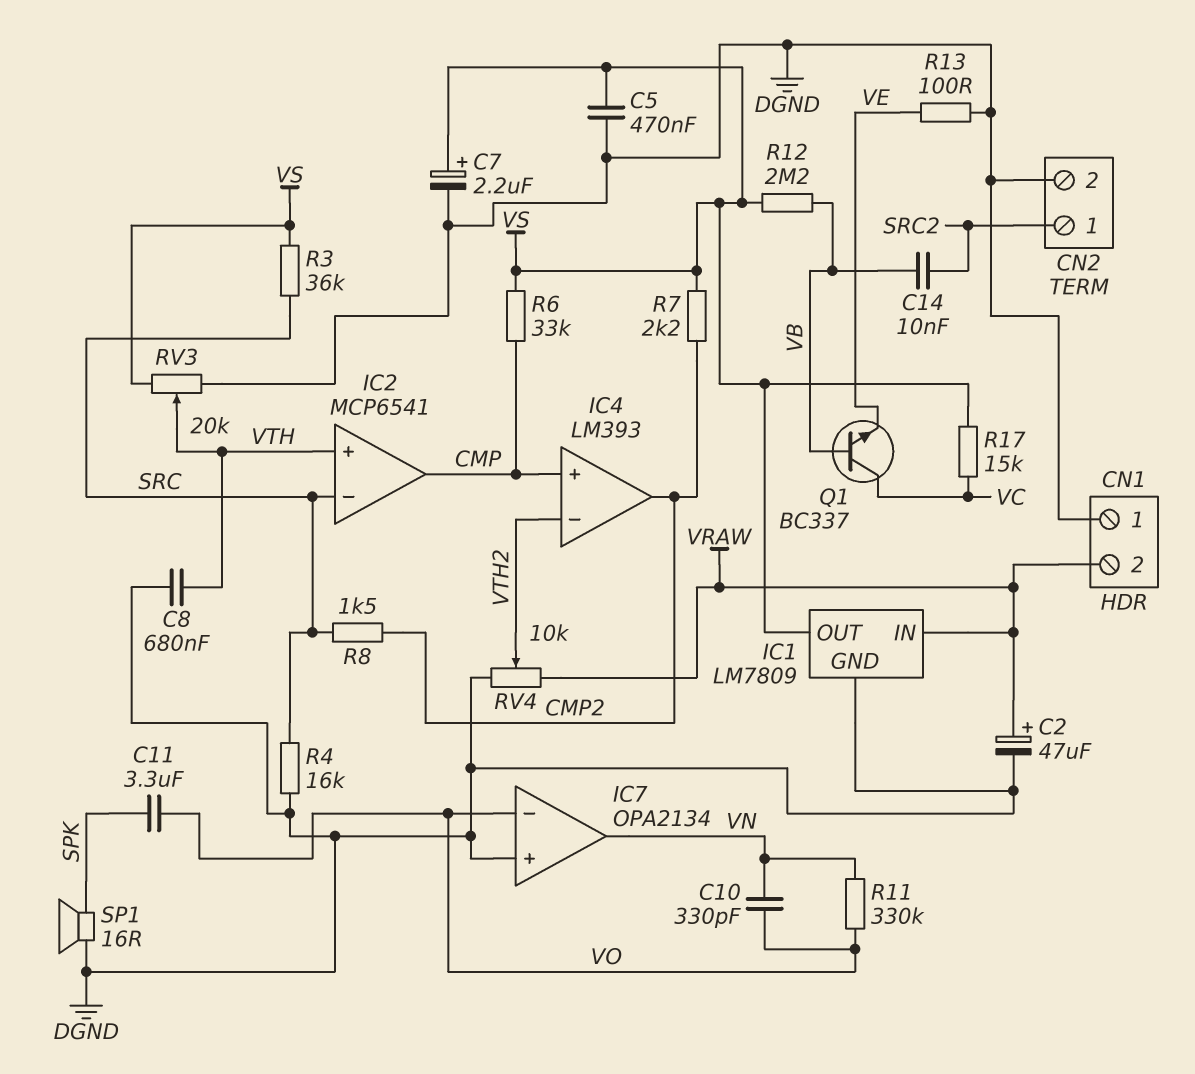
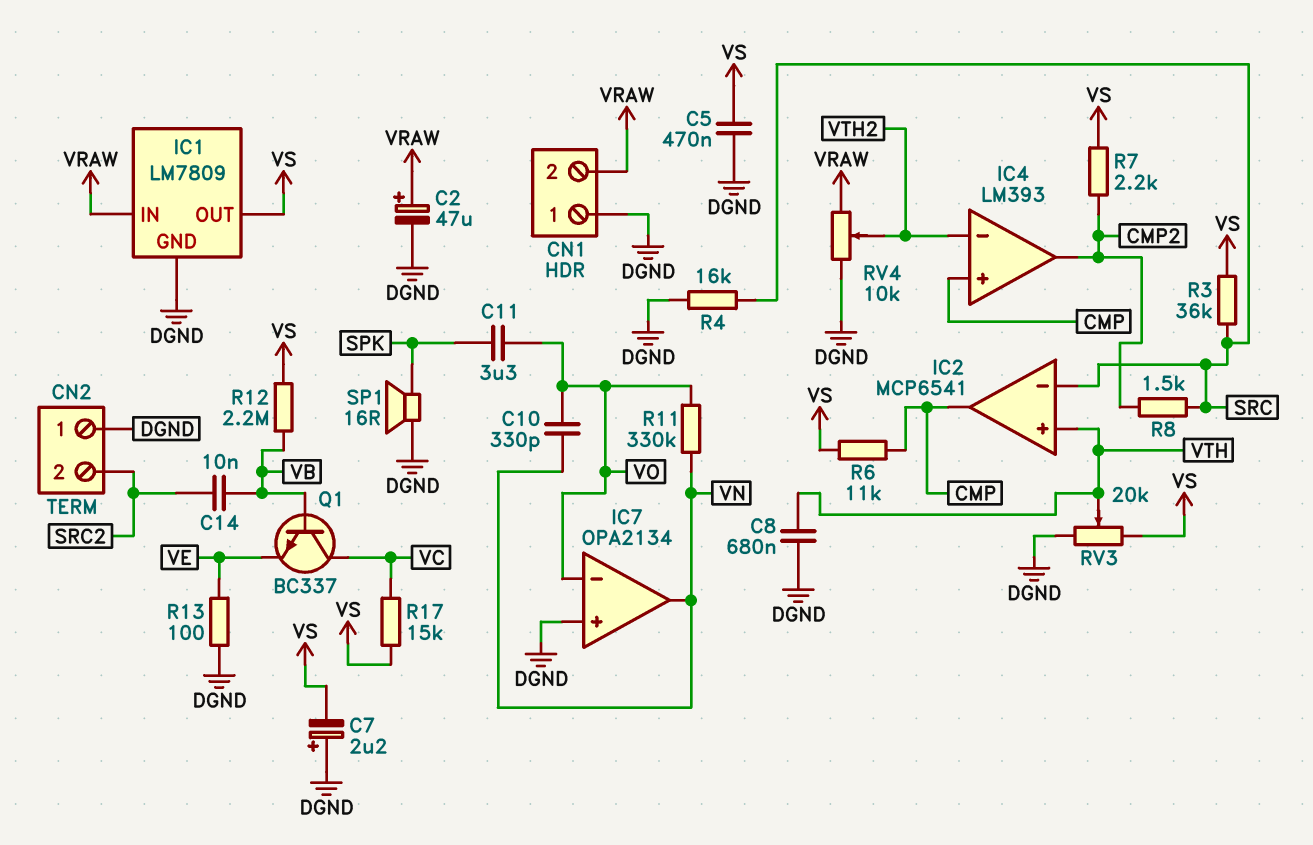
C7: 2.2uF (plus VS, minus DGND) -> 2.2uF (plus DGND, minus VS)
CN2 pin 1: SRC2 -> DGND
CN2 pin 2: DGND -> SRC2
R6: 33k (CMP, VS) -> 11k (CMP, VS)

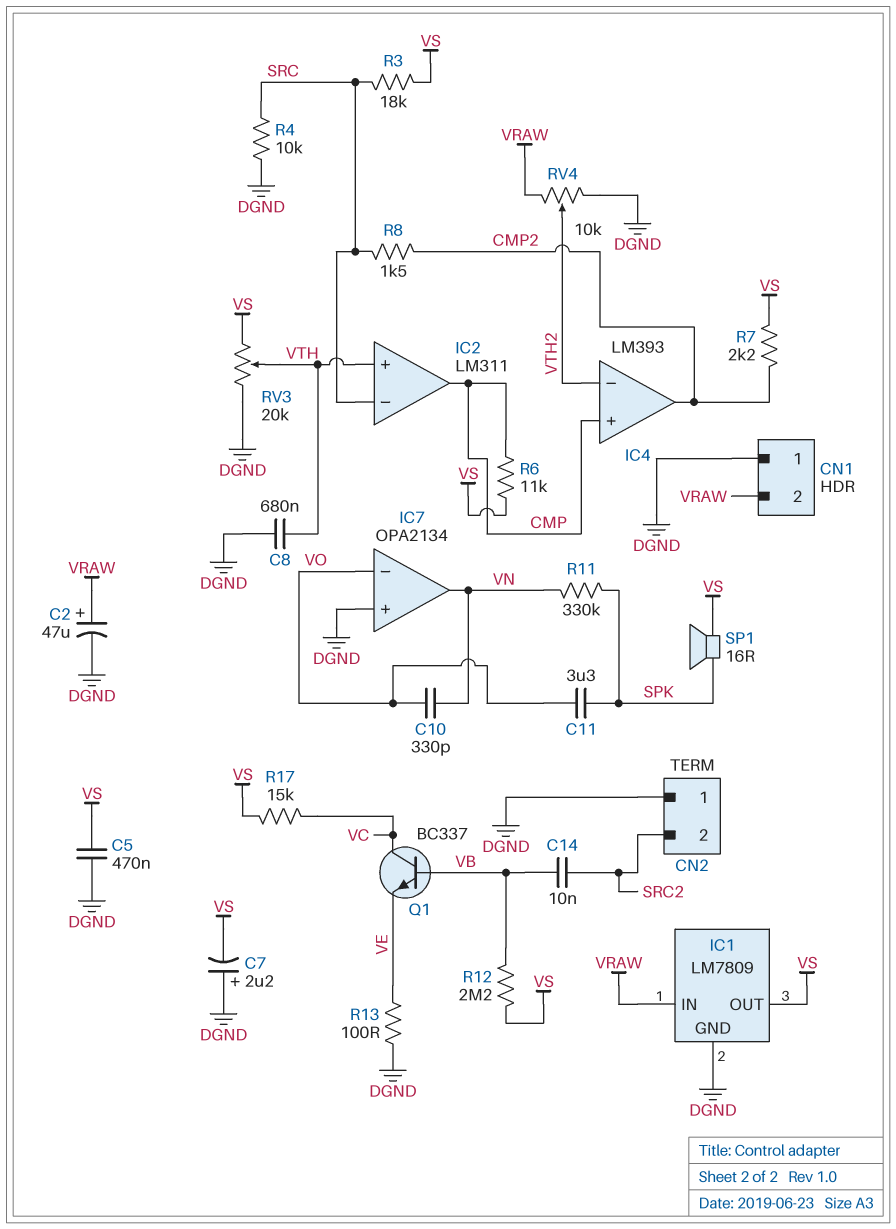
IC2: MCP6541 -> LM311
R3: 36k (SRC, VS) -> 18k (SRC, VS)
R4: 16k (DGND, SRC) -> 10k (DGND, SRC)
R11: 330k (VN, VO) -> 330k (SPK, VN)
SP1: speaker 16R (DGND, SPK) -> speaker 16R (SPK, VS)

